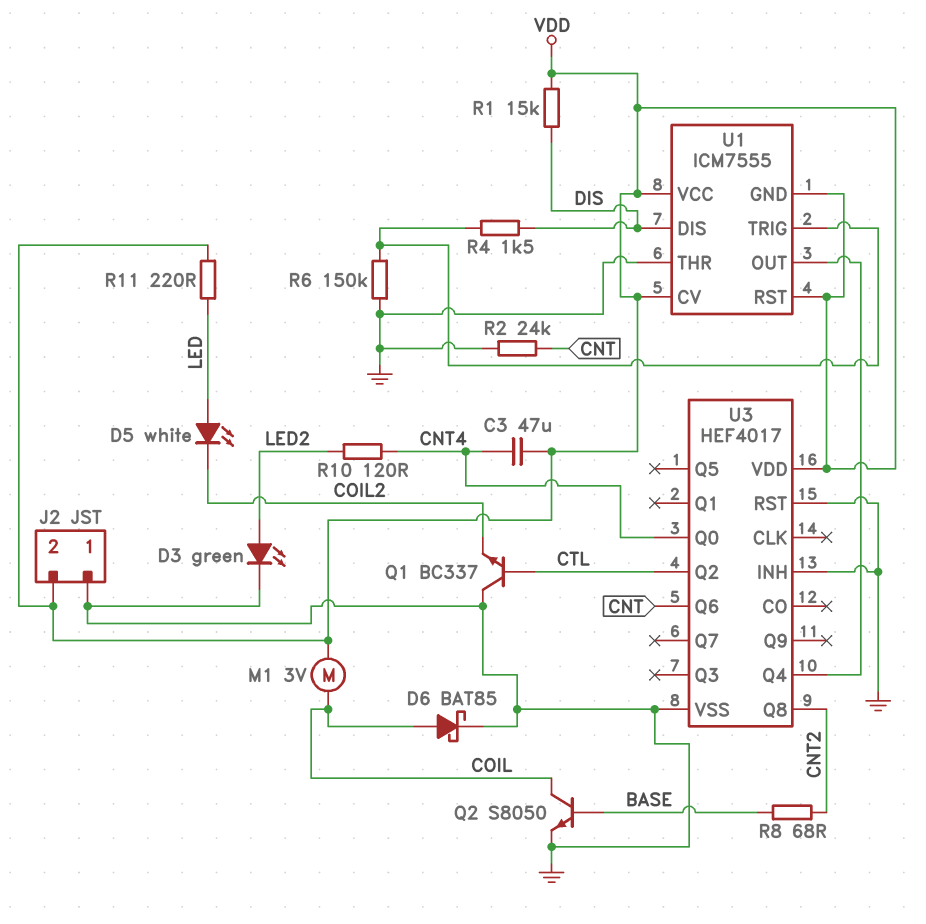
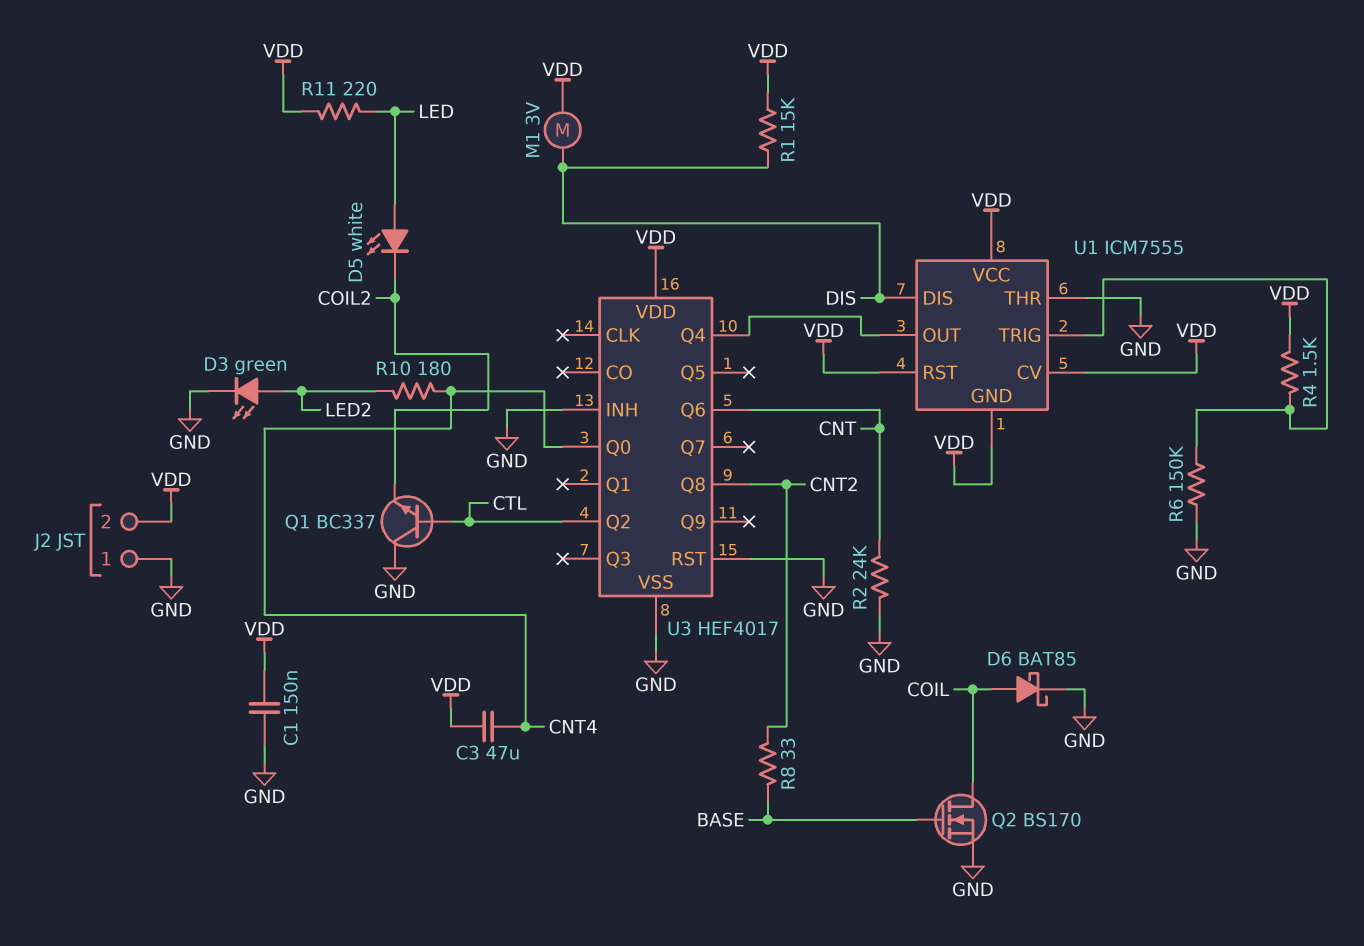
C1: none -> 150nF (GND, VDD)
M1: motor 3V (COIL, VDD) -> motor 3V (DIS, VDD)
Q2: NPN S8050 (B BASE, C COIL, E GND) -> NMOS BS170 (G BASE, D COIL, S GND)
R4: 1.5k (DIS, U1/TRIG) -> 1.5k (U1/TRIG, VDD)
R8: 68 (BASE, CNT2) -> 33 (BASE, CNT2)
R10: 120 (CNT4, LED2) -> 180 (CNT4, LED2)

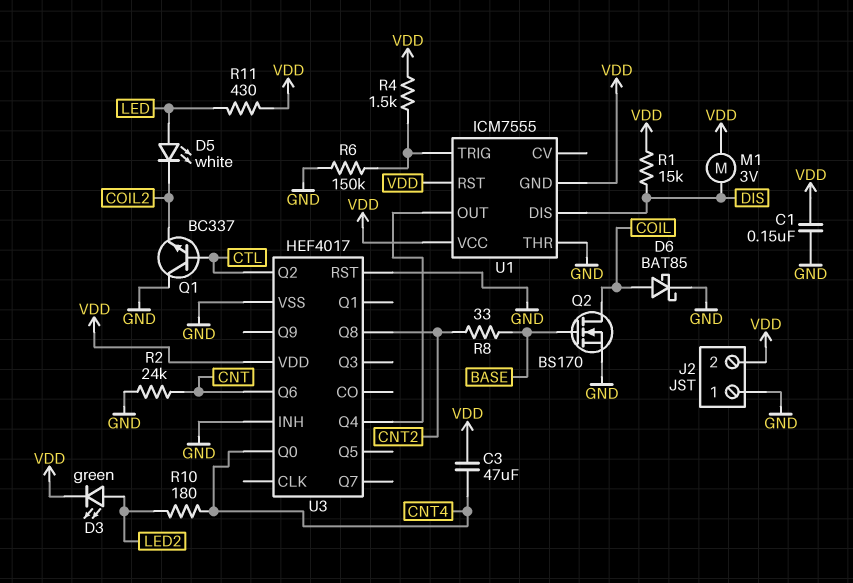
D3: LED green (A LED2, K GND) -> LED green (A LED2, K VDD)
R11: 220 (LED, VDD) -> 430 (LED, VDD)
U1 pin CV: VDD -> none

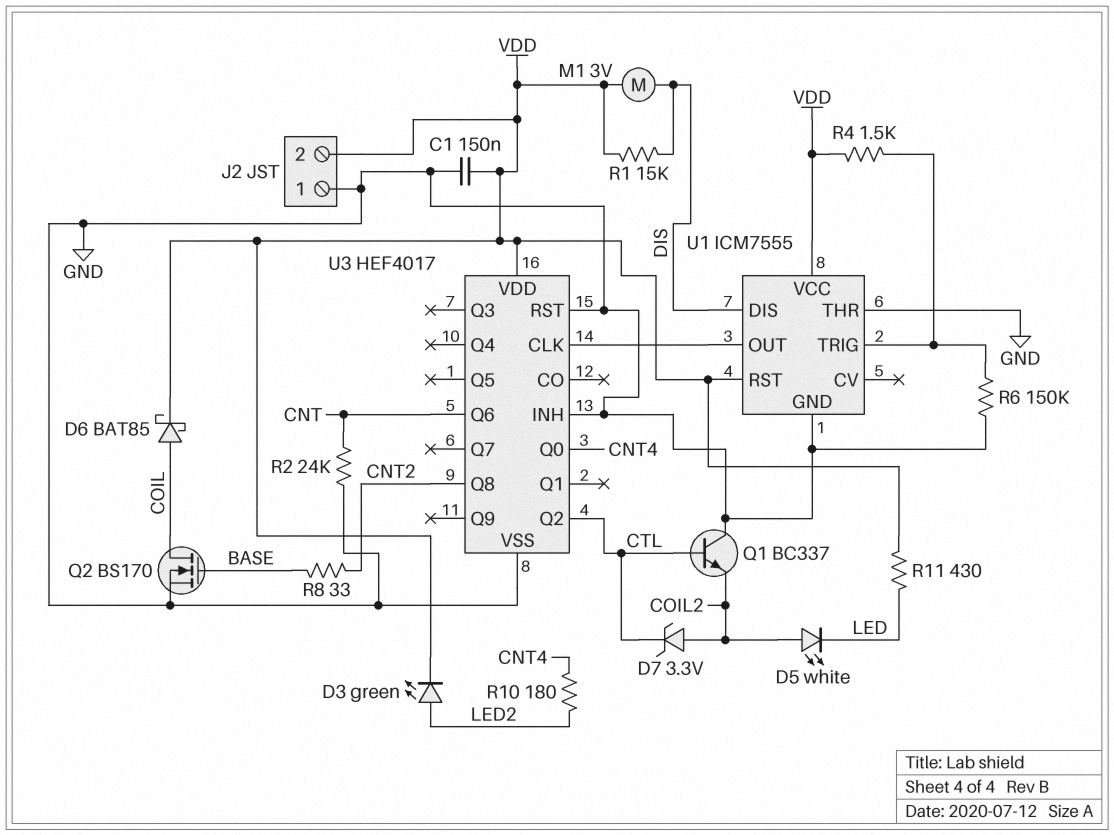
C3: 47uF (CNT4, VDD) -> none
D5: LED white (A LED, K COIL2) -> LED white (A COIL2, K LED)
D6: schottky BAT85 (A COIL, K GND) -> schottky BAT85 (A COIL, K VDD)
D7: none -> zener 3.3V (A COIL2, K CTL)
U1 pin GND: VDD -> GND
U3 pin CLK: none -> U1/OUT
U3 pin Q4: U1/OUT -> none

